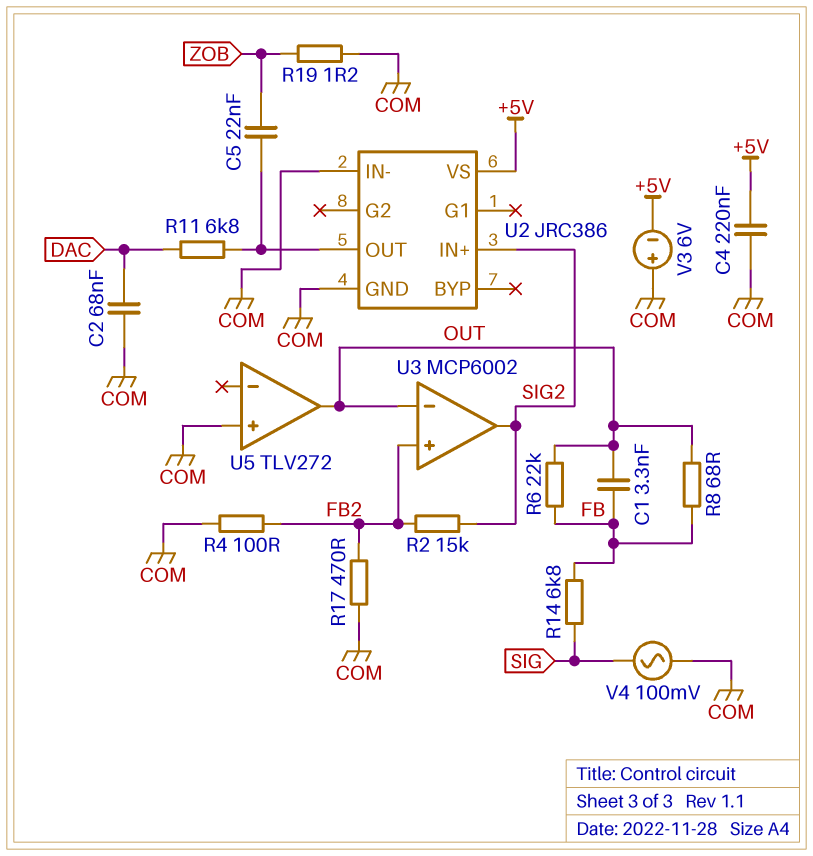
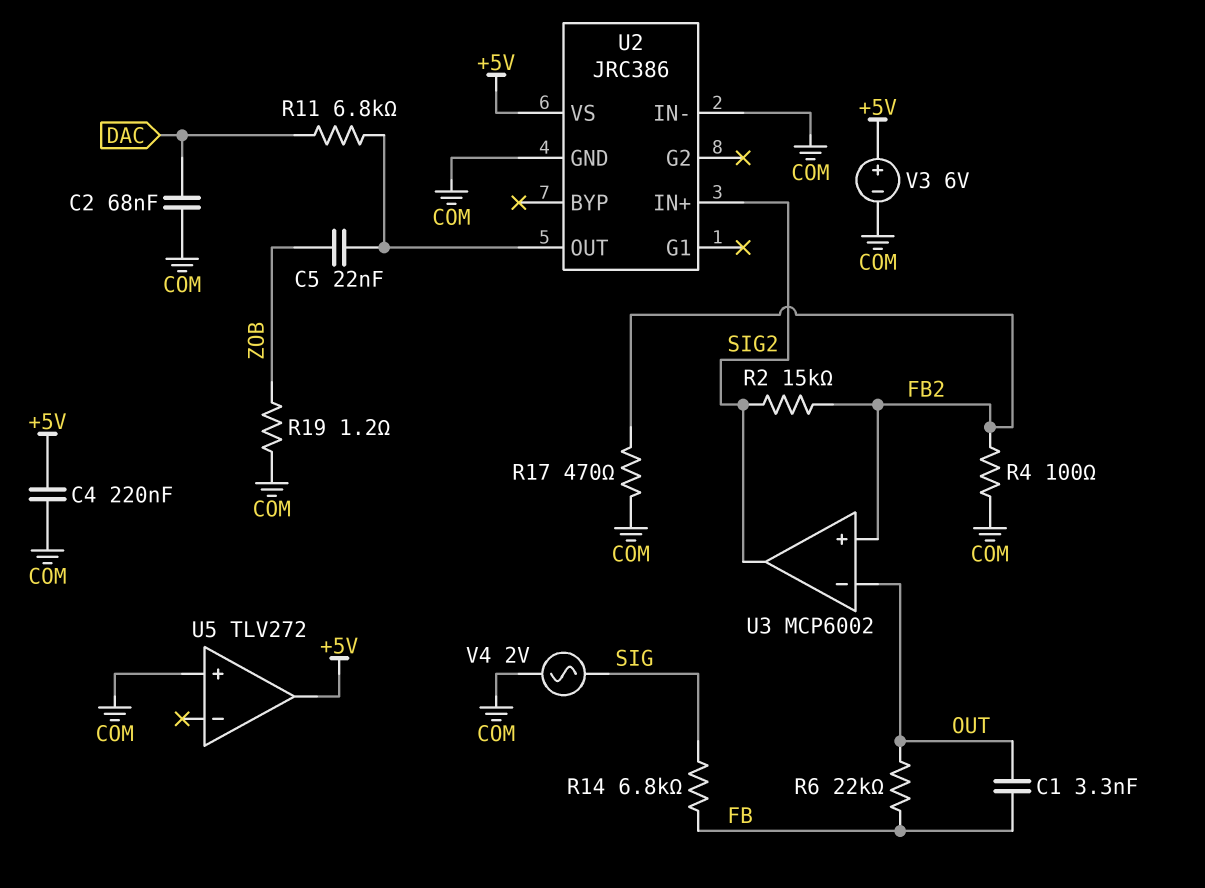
R8: 68 (FB, OUT) -> none
U5 pin out: OUT -> +5V
V3: 6V (plus COM, minus +5V) -> 6V (plus +5V, minus COM)
V4: AC 100mV (COM, SIG) -> AC 2V (COM, SIG)

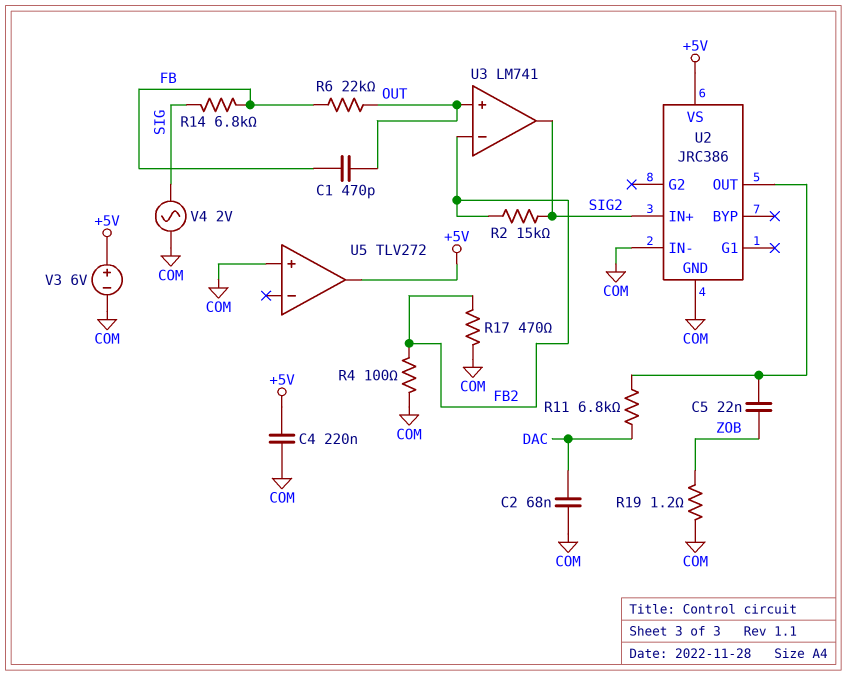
C1: 3.3nF (FB, OUT) -> 470pF (FB, OUT)
U3: MCP6002 -> LM741
U3 pin in+: FB2 -> OUT
U3 pin in-: OUT -> FB2

